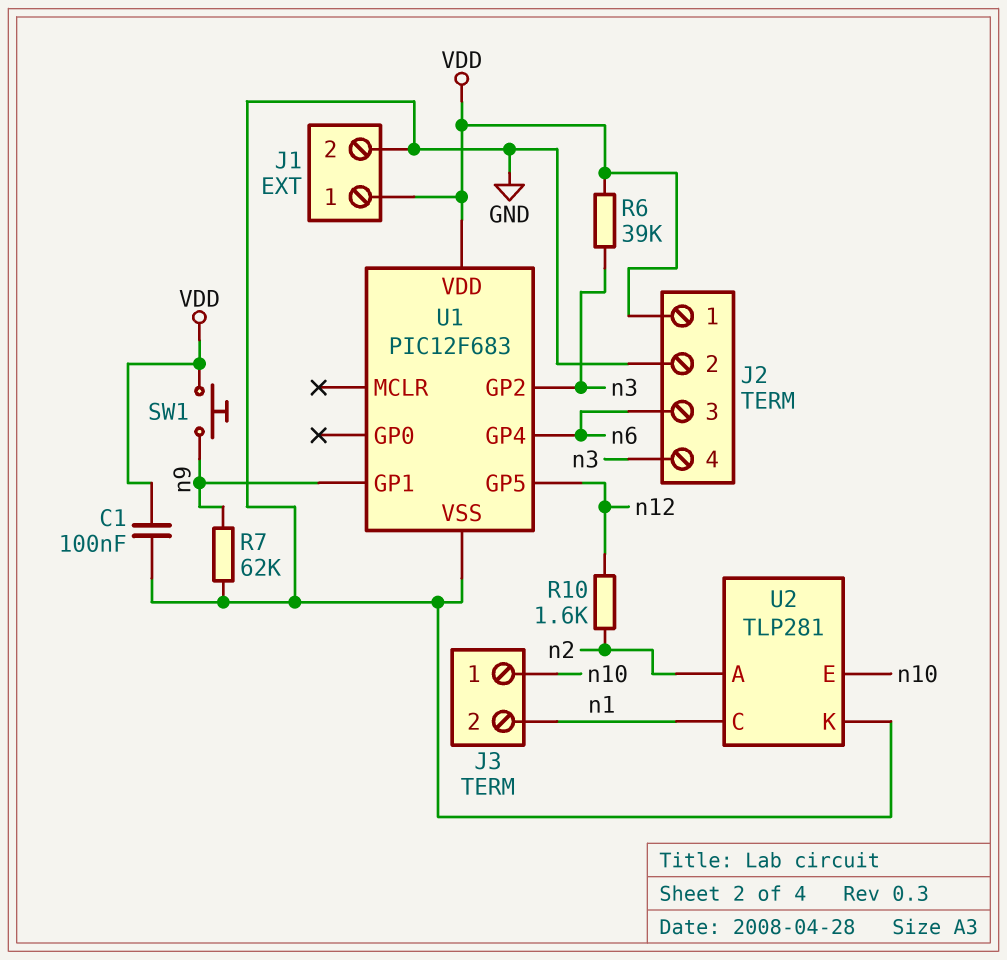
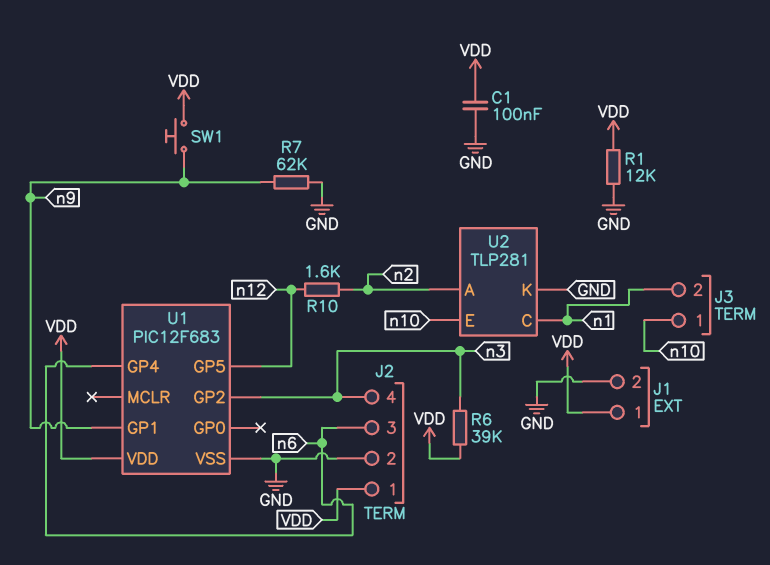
R1: none -> 12k (GND, VDD)

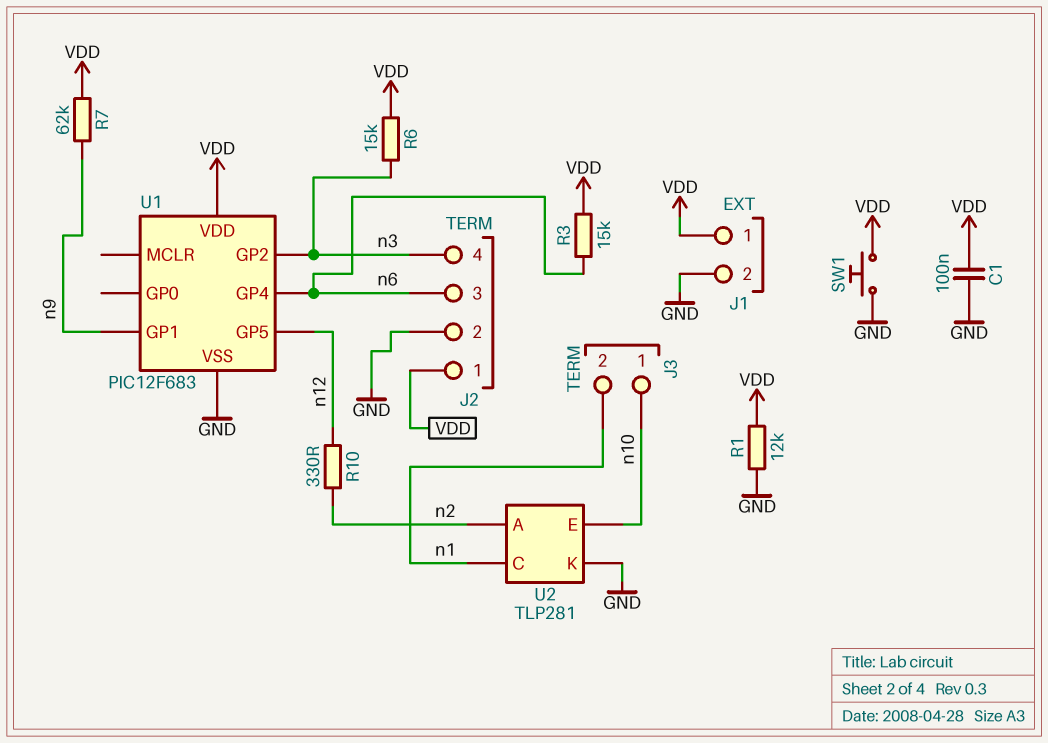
R3: none -> 15k (VDD, n6)
R6: 39k (VDD, n3) -> 15k (VDD, n3)
R7: 62k (GND, n9) -> 62k (VDD, n9)
R10: 1.6k (n2, n12) -> 330 (n2, n12)
SW1: button (VDD, n9) -> button (GND, VDD)

